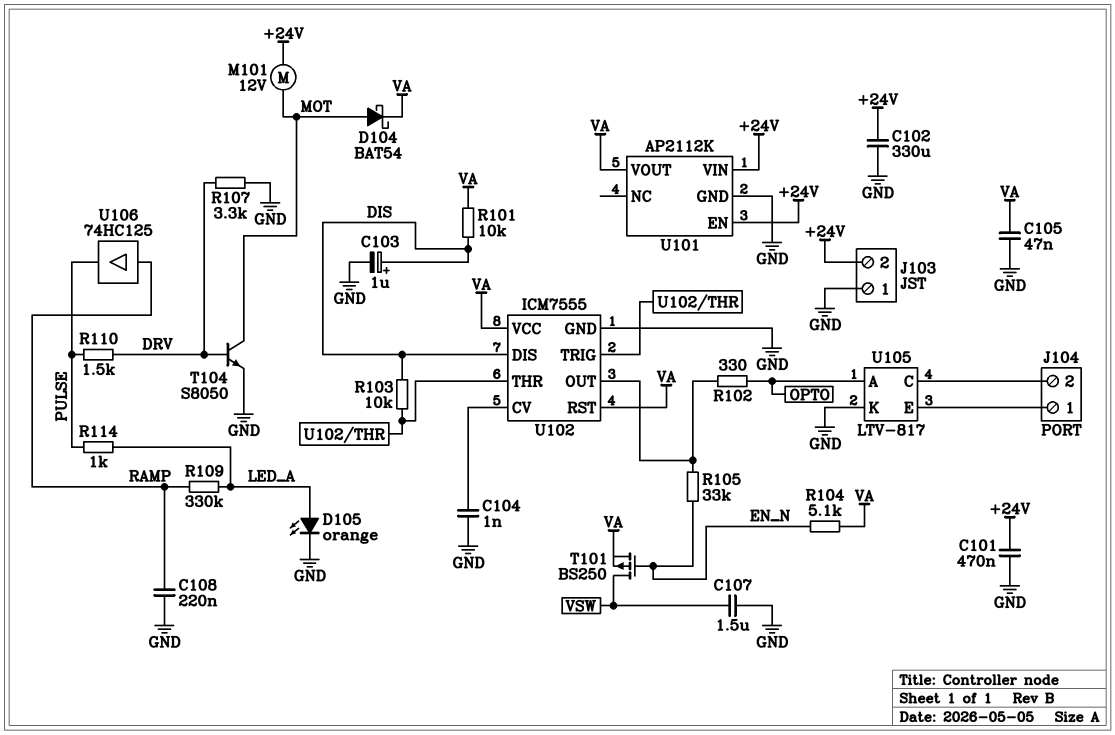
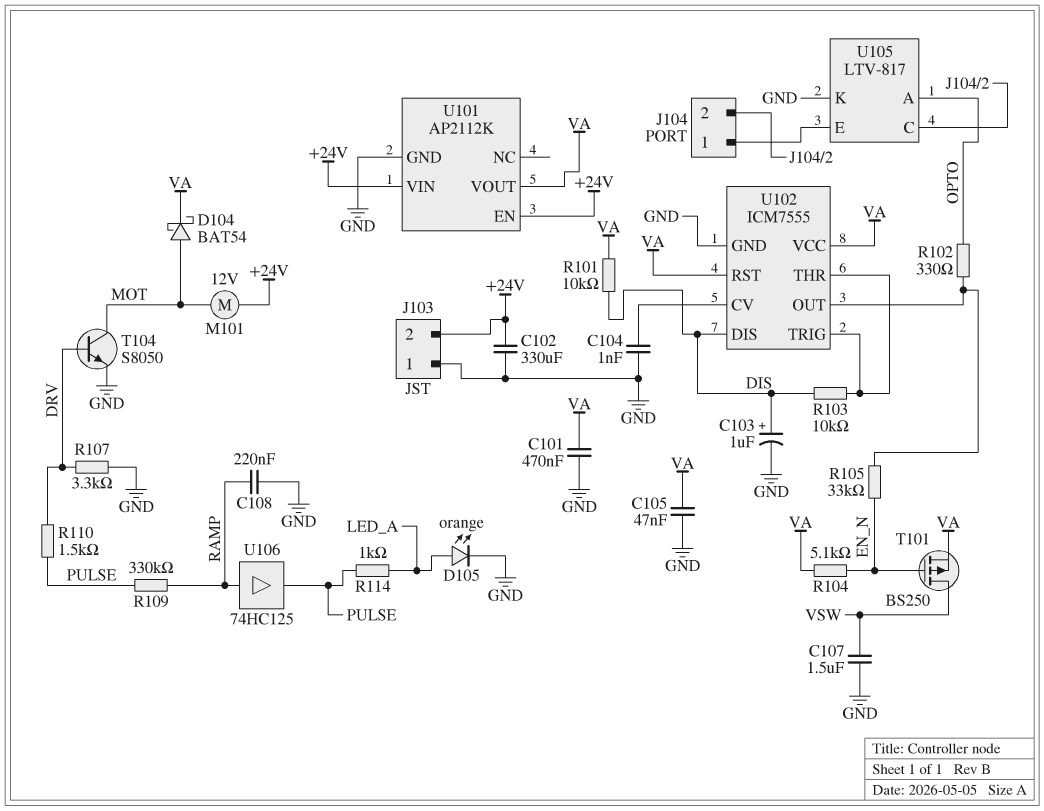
C101: 470nF (+24V, GND) -> 470nF (GND, VA)
R109: 330k (LED_A, RAMP) -> 330k (PULSE, RAMP)

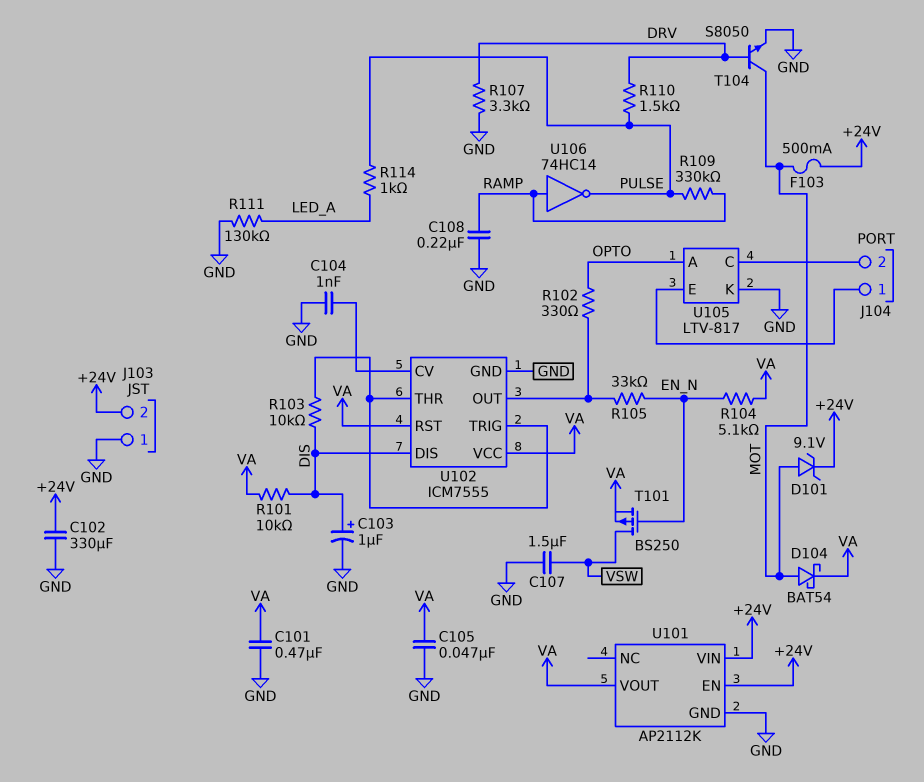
D101: none -> zener 9.1V (A MOT, K +24V)
D105: LED orange (A LED_A, K GND) -> none
F103: none -> 500mA (+24V, MOT)
M101: motor 12V (+24V, MOT) -> none
R111: none -> 130k (GND, LED_A)
U106: buffer 74HC125 (in RAMP, out PULSE) -> NOT 74HC14 (in RAMP, out PULSE)

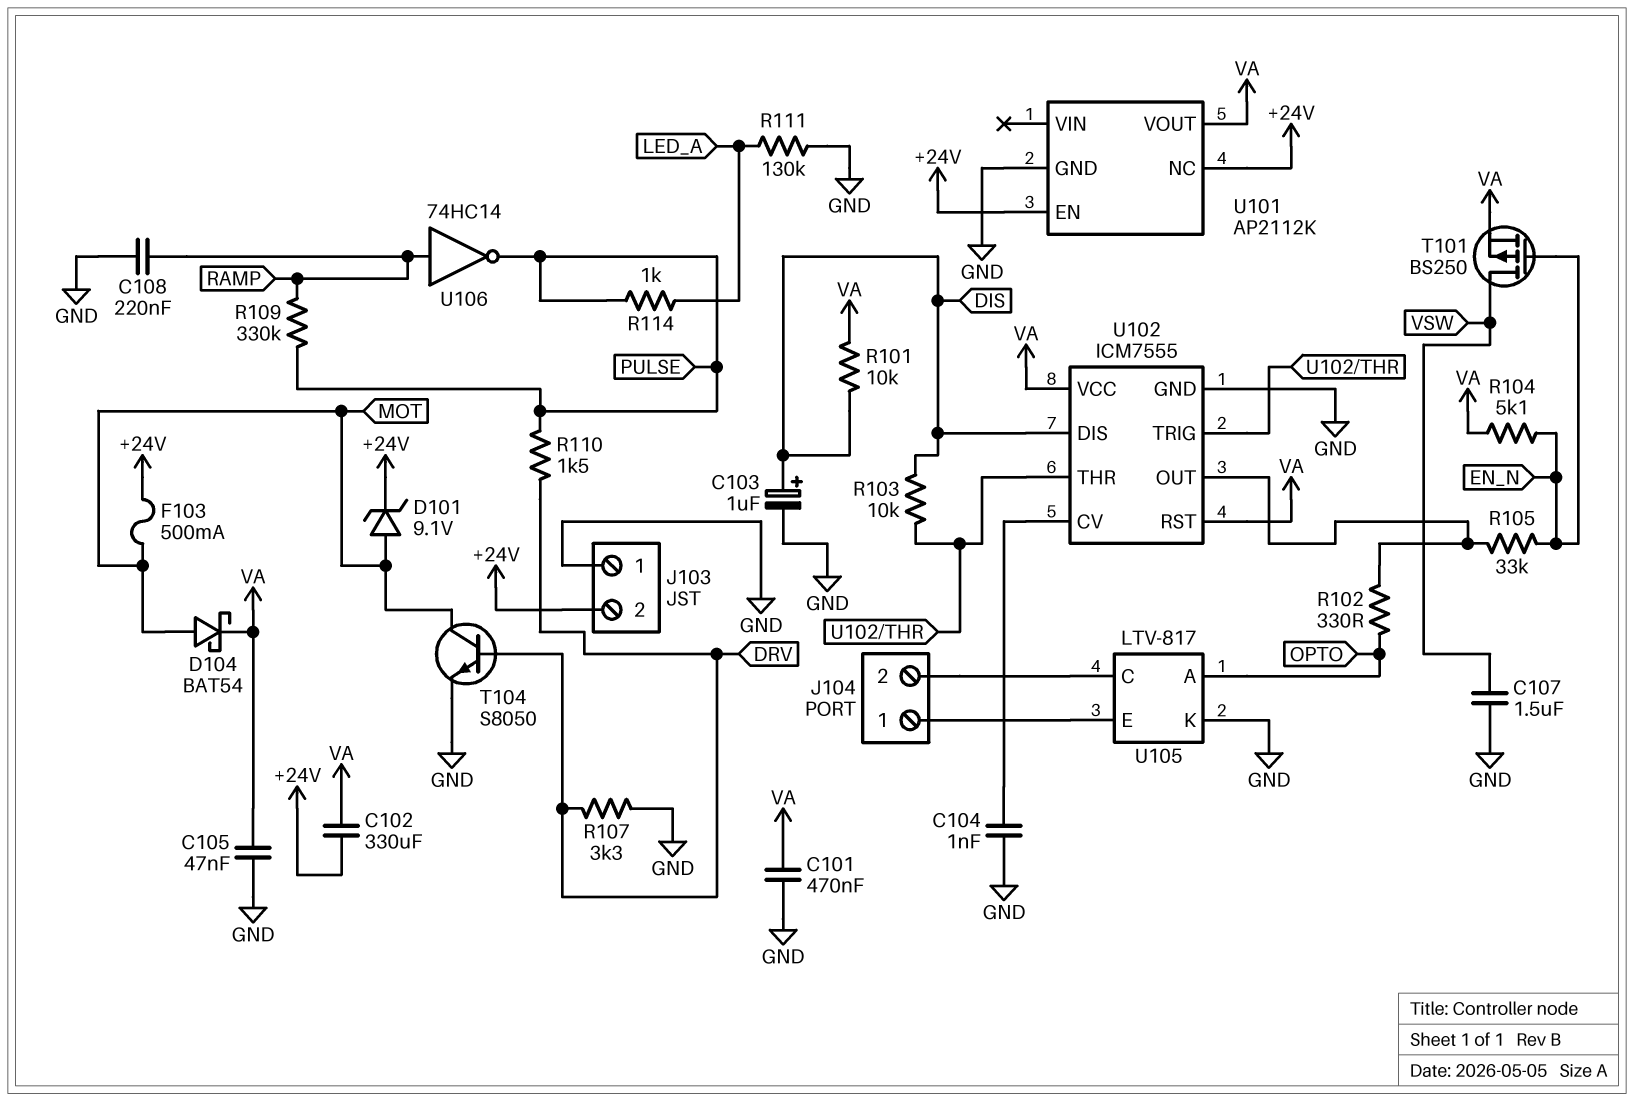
C102: 330uF (+24V, GND) -> 330uF (+24V, VA)
U101 pin NC: none -> +24V
U101 pin VIN: +24V -> none

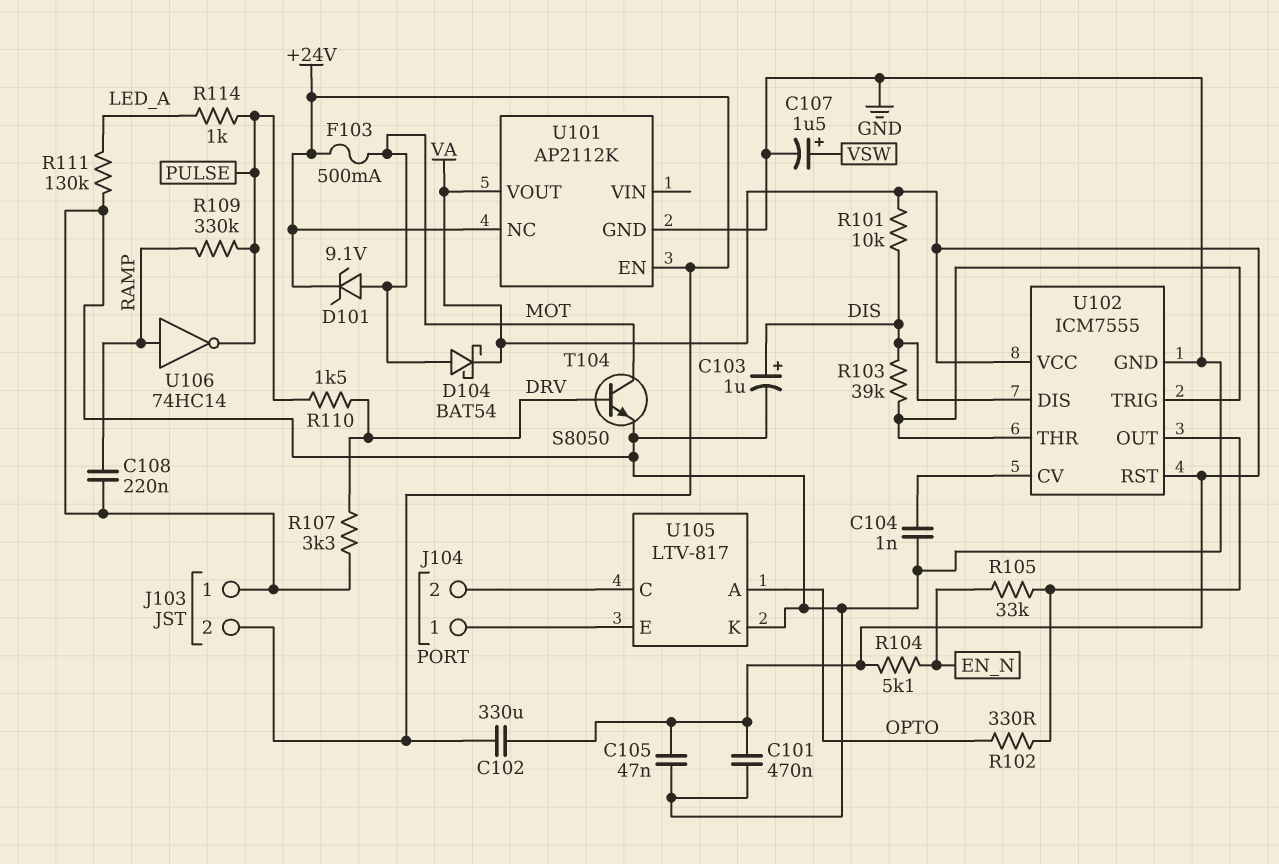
C107: 1.5uF (GND, VSW) -> 1.5uF (plus VSW, minus GND)
R103: 10k (DIS, U102/THR) -> 39k (DIS, U102/THR)
T101: PMOS BS250 (G EN_N, D VSW, S VA) -> none

